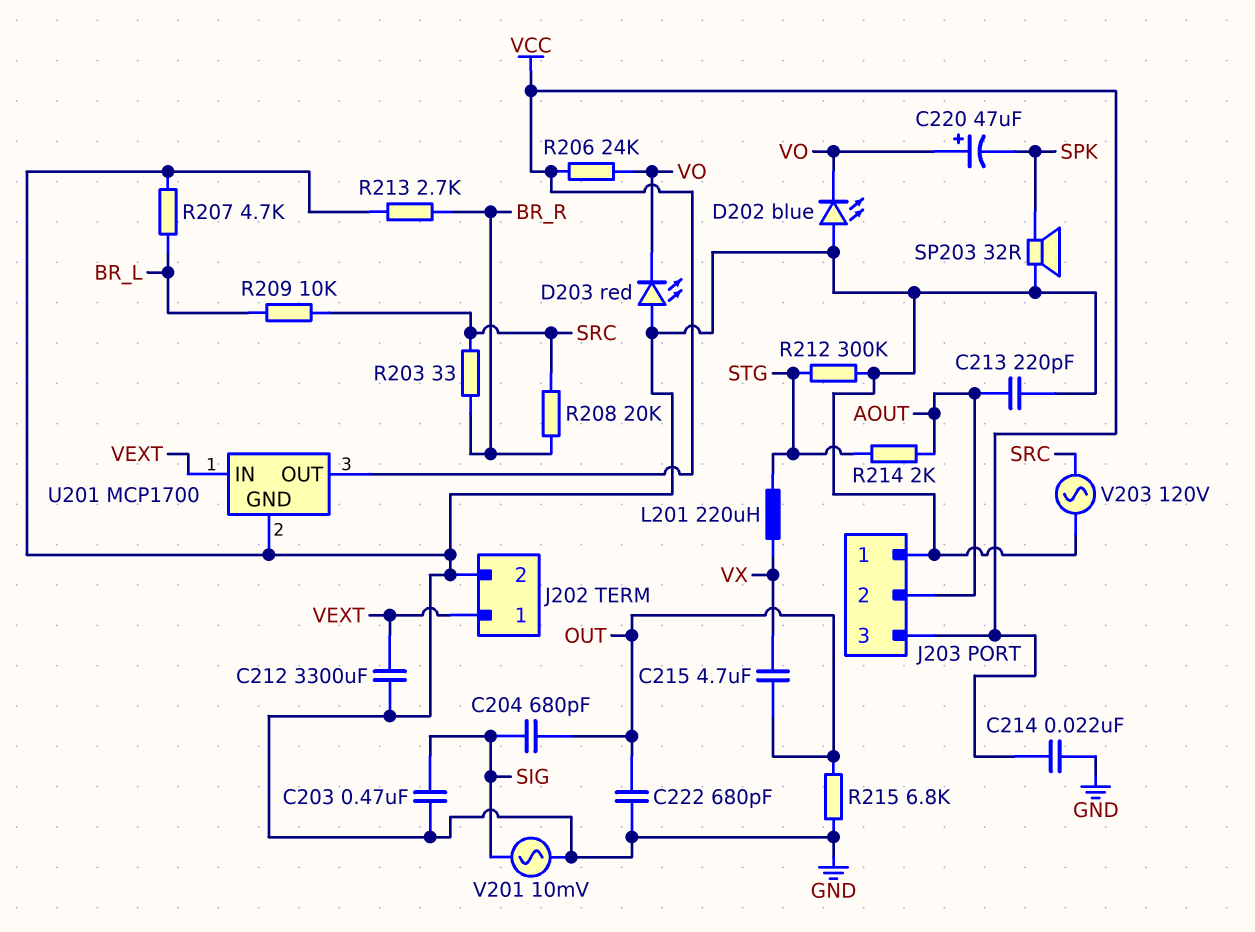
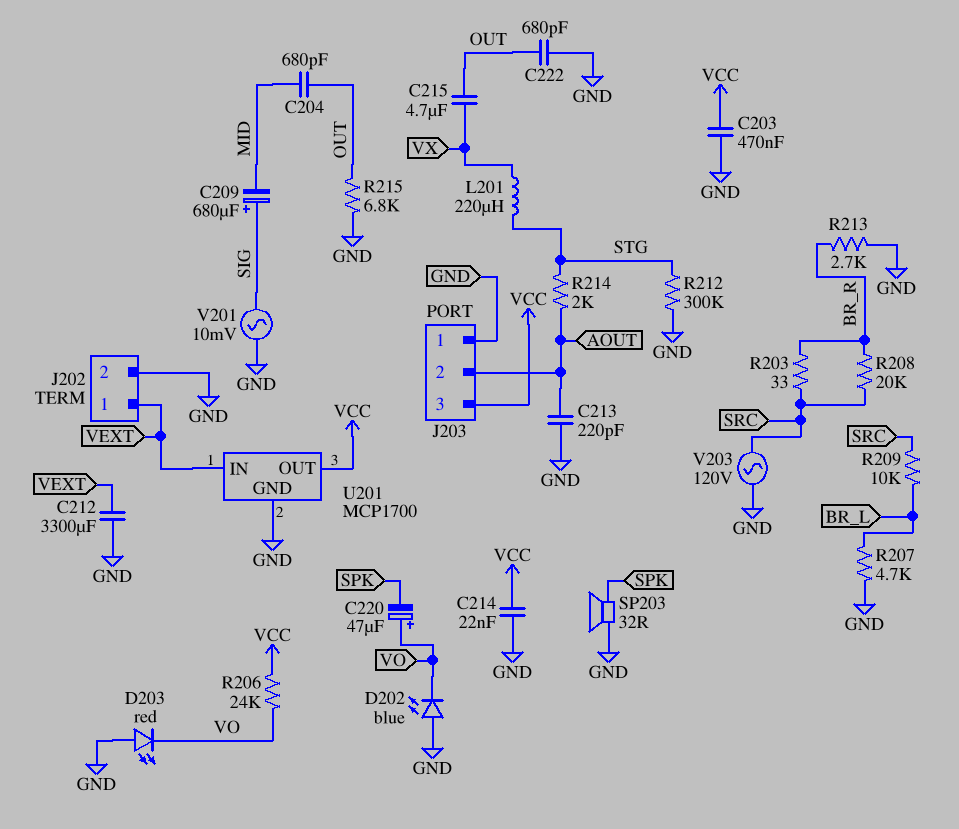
C203: 470nF (GND, SIG) -> 470nF (GND, VCC)
C204: 680pF (OUT, SIG) -> 680pF (MID, OUT)
C209: none -> 680uF (plus SIG, minus MID)

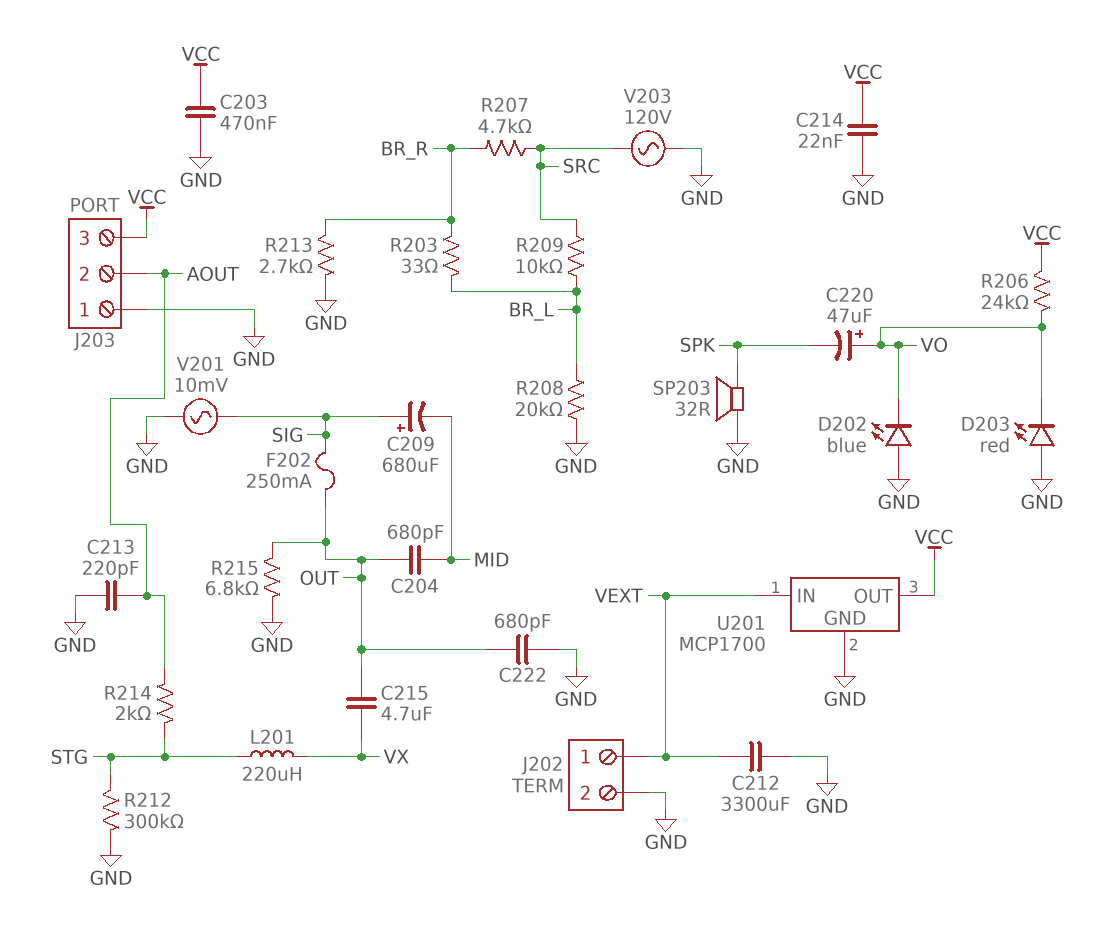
F202: none -> 250mA (OUT, SIG)
R203: 33 (BR_R, SRC) -> 33 (BR_L, BR_R)
R207: 4.7k (BR_L, GND) -> 4.7k (BR_R, SRC)
R208: 20k (BR_R, SRC) -> 20k (BR_L, GND)

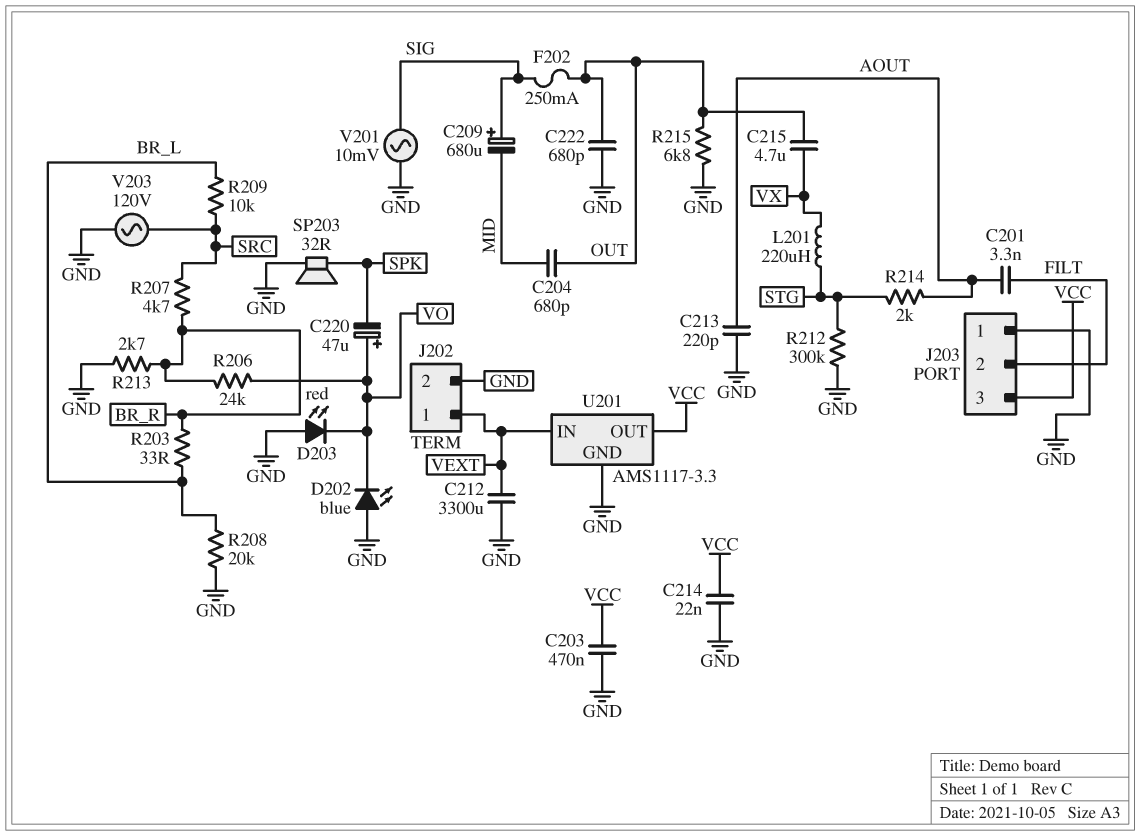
C201: none -> 3.3nF (AOUT, FILT)
J203 pin 2: AOUT -> FILT
R206: 24k (VCC, VO) -> 24k (BR_R, VO)
U201: MCP1700 -> AMS1117-3.3

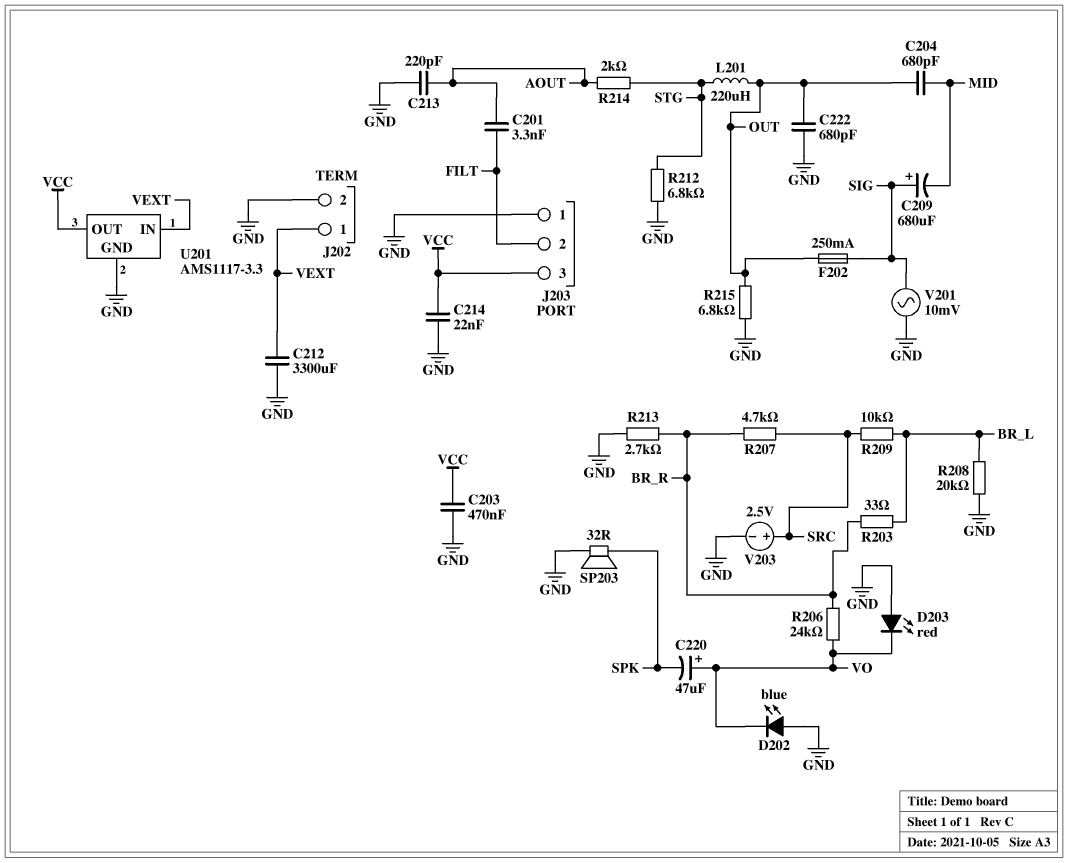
C215: 4.7uF (OUT, VX) -> none
L201: 220uH (STG, VX) -> 220uH (OUT, STG)
R212: 300k (GND, STG) -> 6.8k (GND, STG)
V203: AC 120V (GND, SRC) -> 2.5V (plus SRC, minus GND)

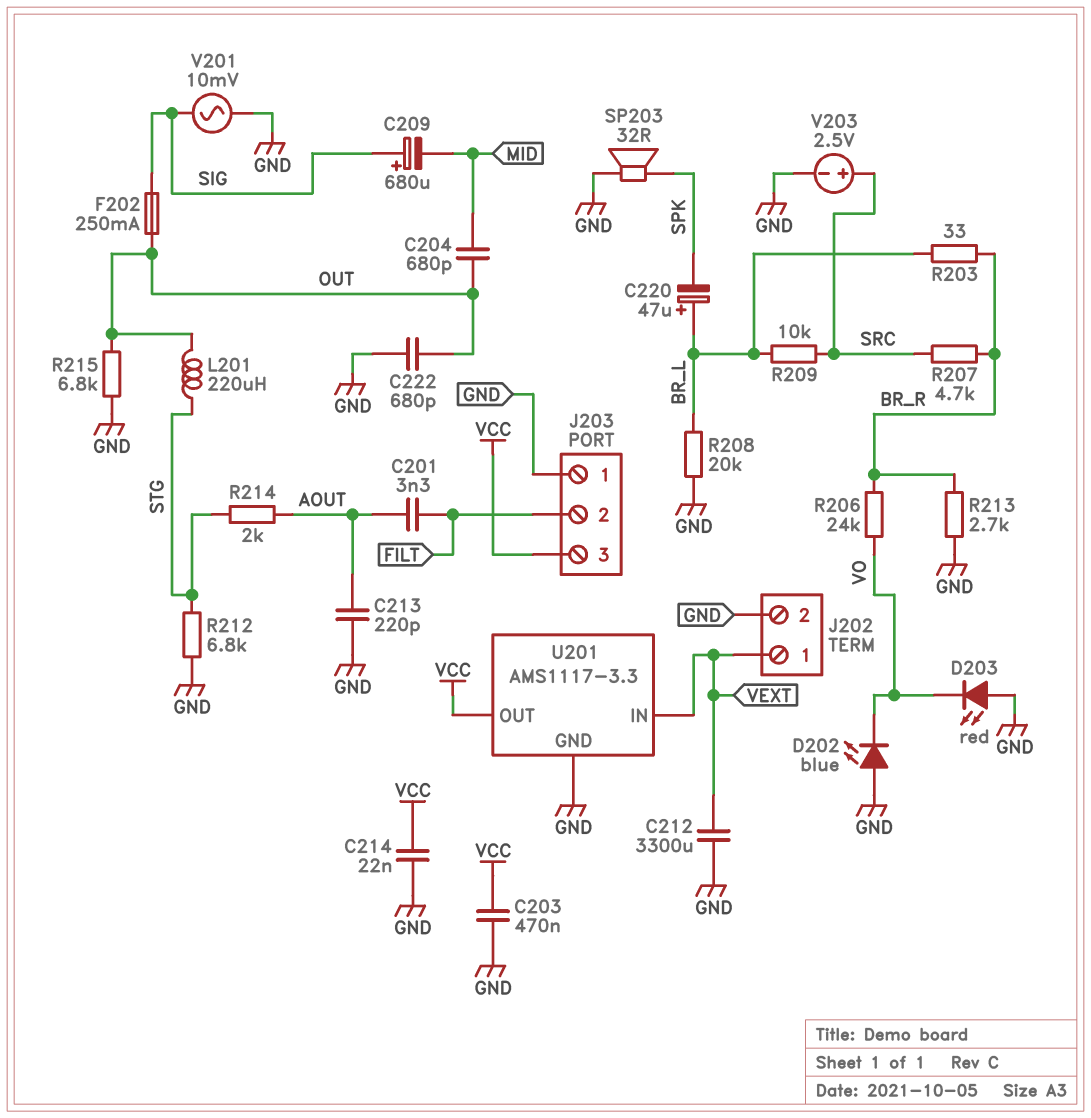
C220: 47uF (plus VO, minus SPK) -> 47uF (plus BR_L, minus SPK)

